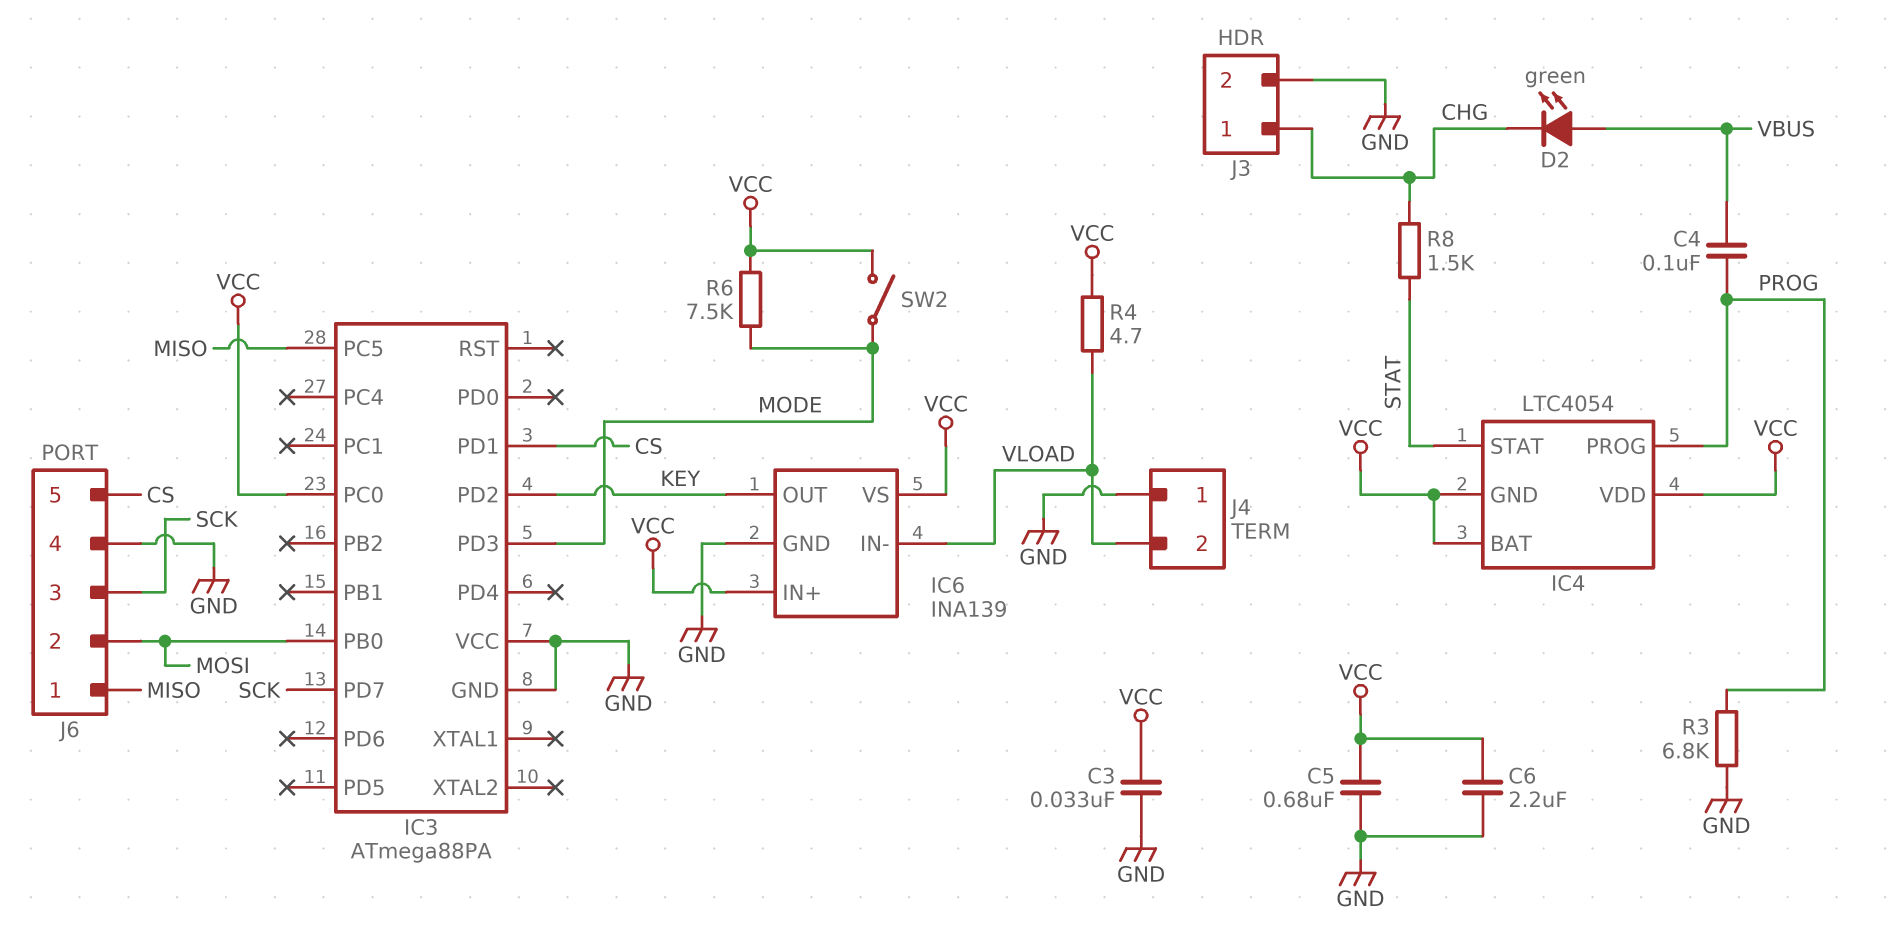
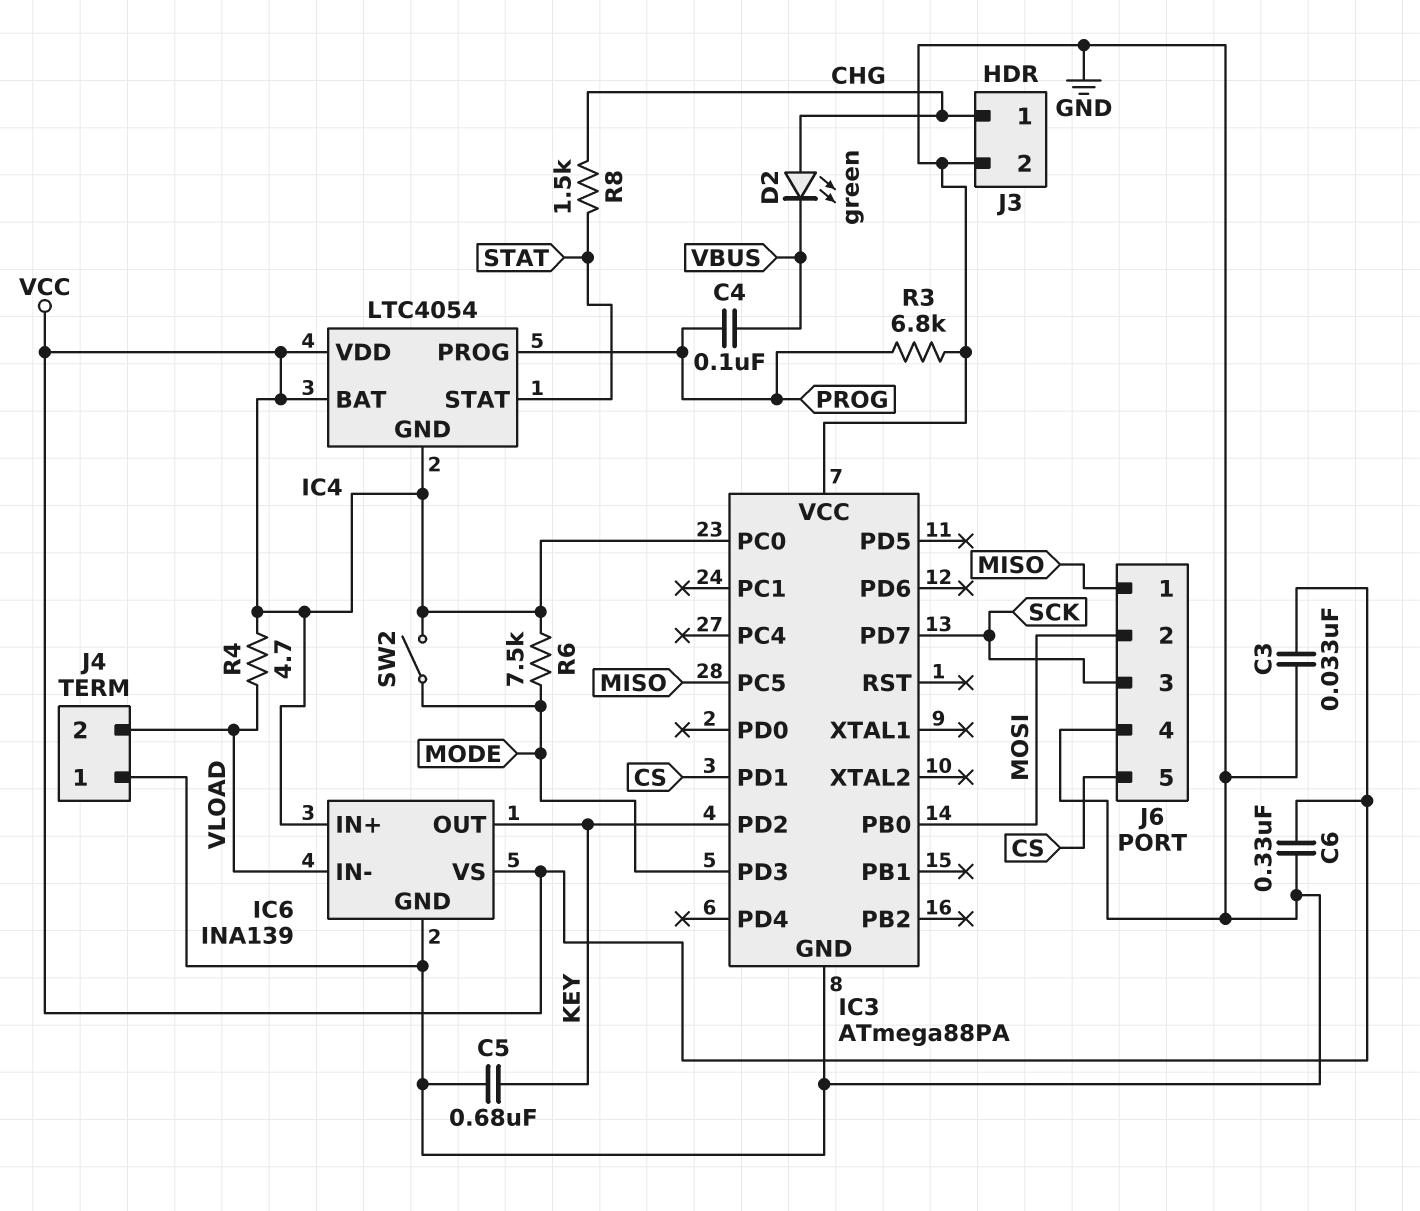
C5: 680nF (GND, VCC) -> 680nF (GND, KEY)
C6: 2.2uF (GND, VCC) -> 330nF (GND, VCC)
D2: LED green (A VBUS, K CHG) -> LED green (A CHG, K VBUS)

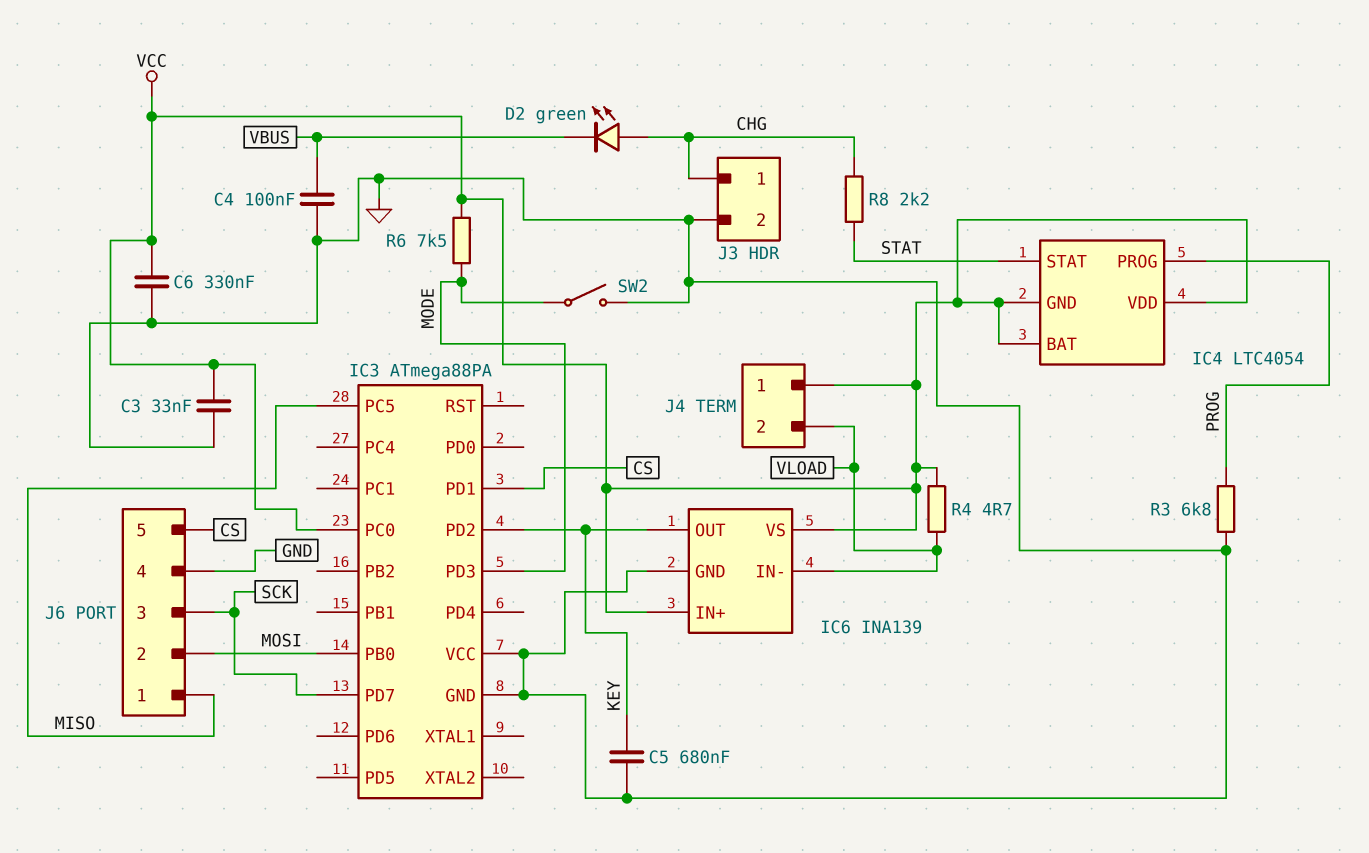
C4: 100nF (PROG, VBUS) -> 100nF (GND, VBUS)
J4 pin 1: GND -> VCC
R8: 1.5k (CHG, STAT) -> 2.2k (CHG, STAT)
SW2: switch (MODE, VCC) -> switch (GND, MODE)

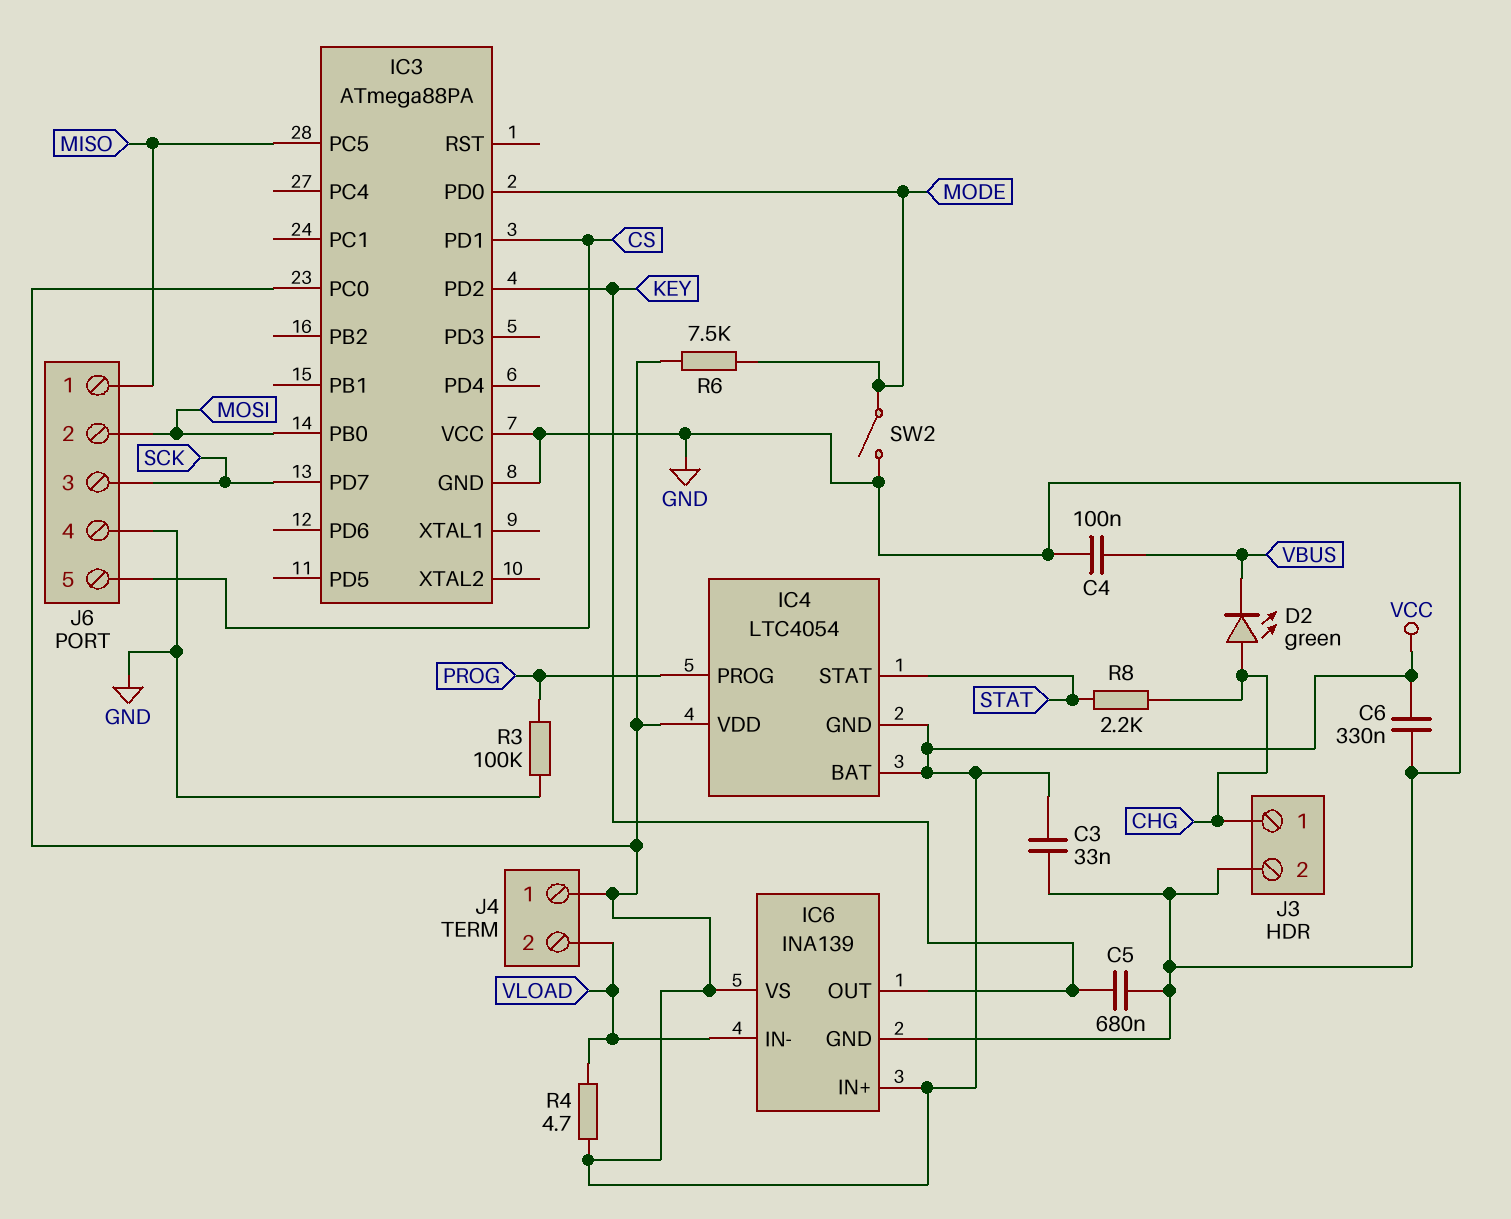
IC3 pin PD0: none -> MODE
IC3 pin PD3: MODE -> none
R3: 6.8k (GND, PROG) -> 100k (GND, PROG)

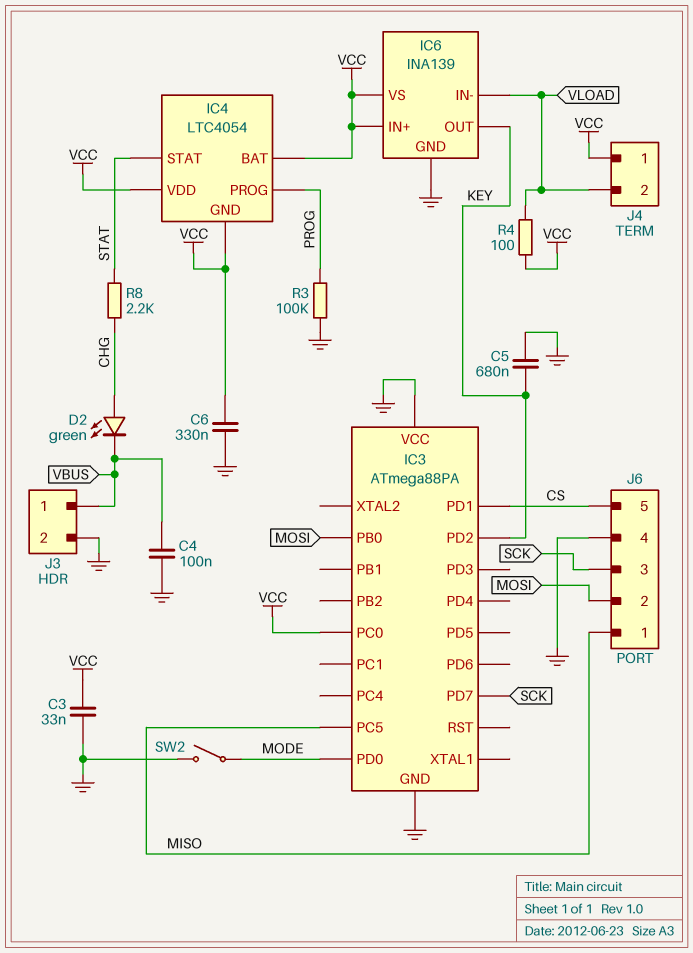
J3 pin 1: CHG -> VBUS
R4: 4.7 (VCC, VLOAD) -> 100 (VCC, VLOAD)
R6: 7.5k (MODE, VCC) -> none

